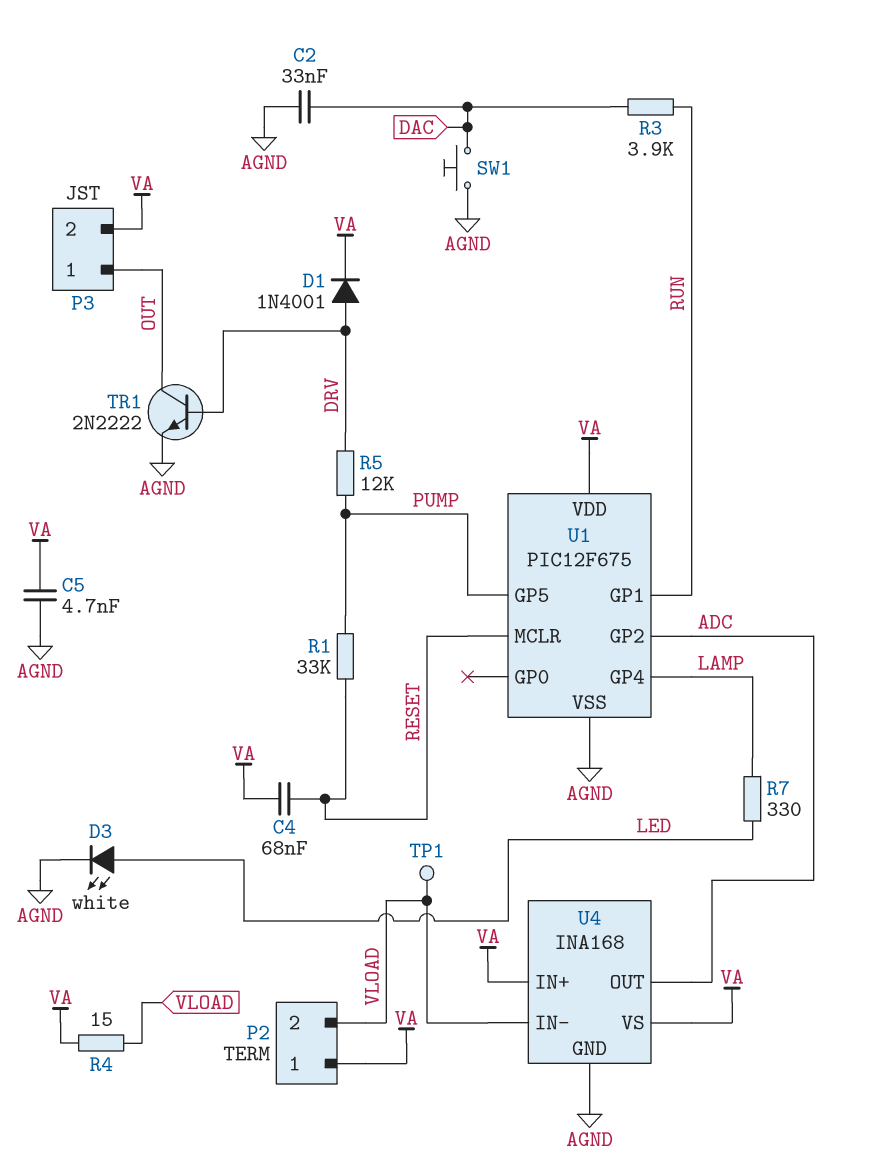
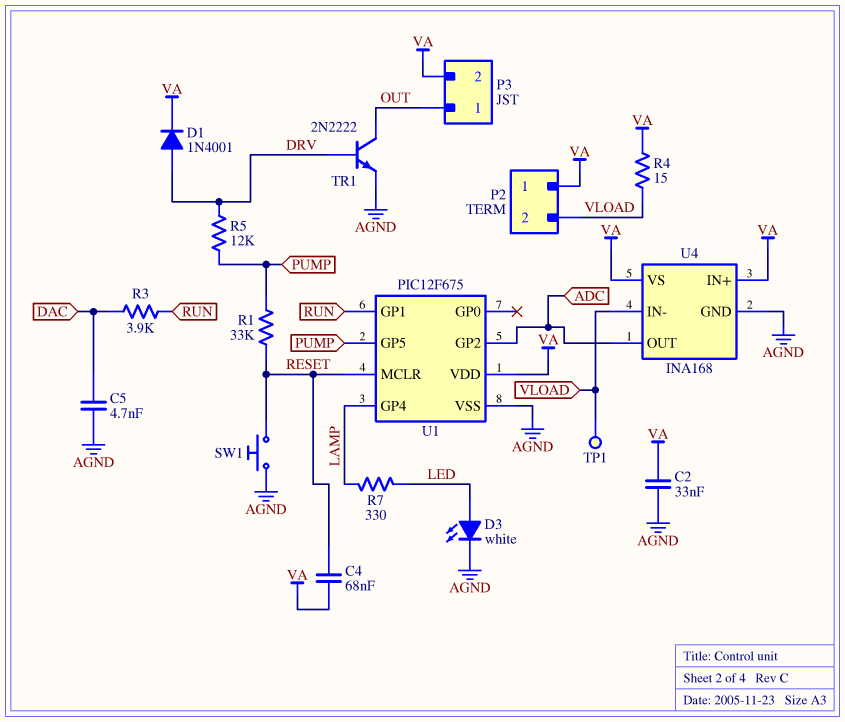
C2: 33nF (AGND, DAC) -> 33nF (AGND, VA)
C5: 4.7nF (AGND, VA) -> 4.7nF (AGND, DAC)
SW1: button (AGND, DAC) -> button (AGND, RESET)

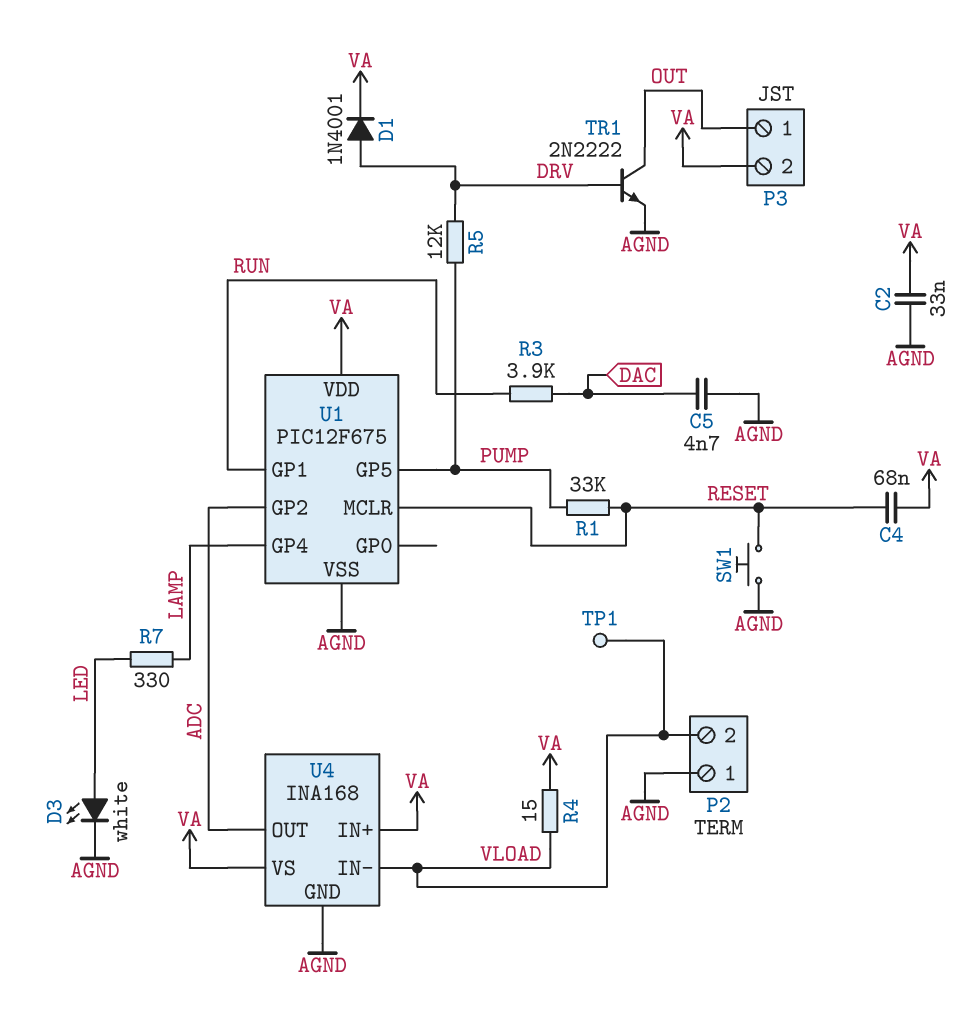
P2 pin 1: VA -> AGND

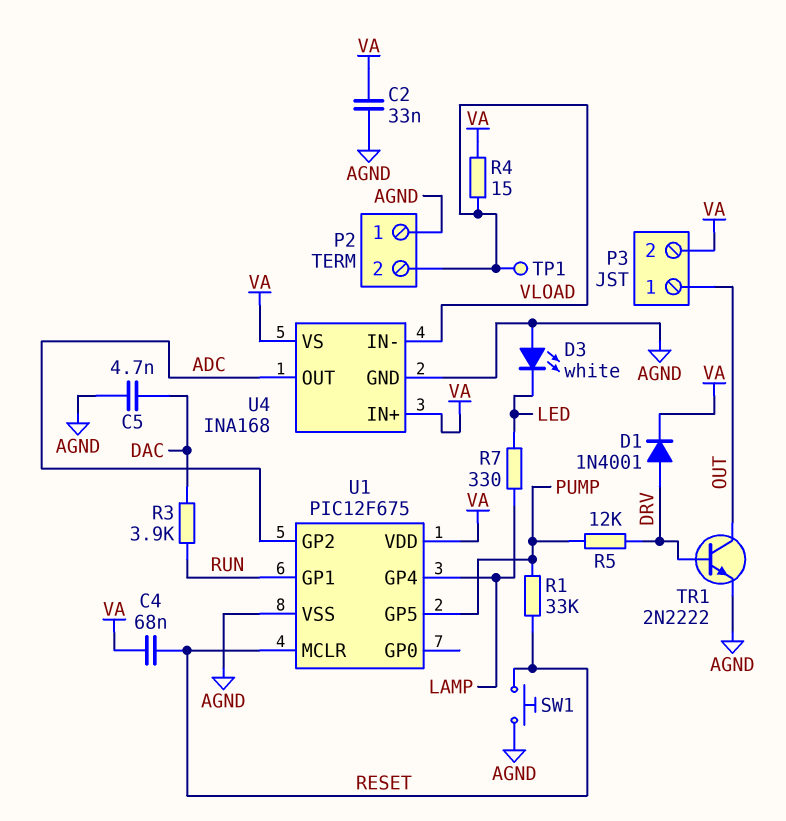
D3: LED white (A LED, K AGND) -> LED white (A AGND, K LED)

